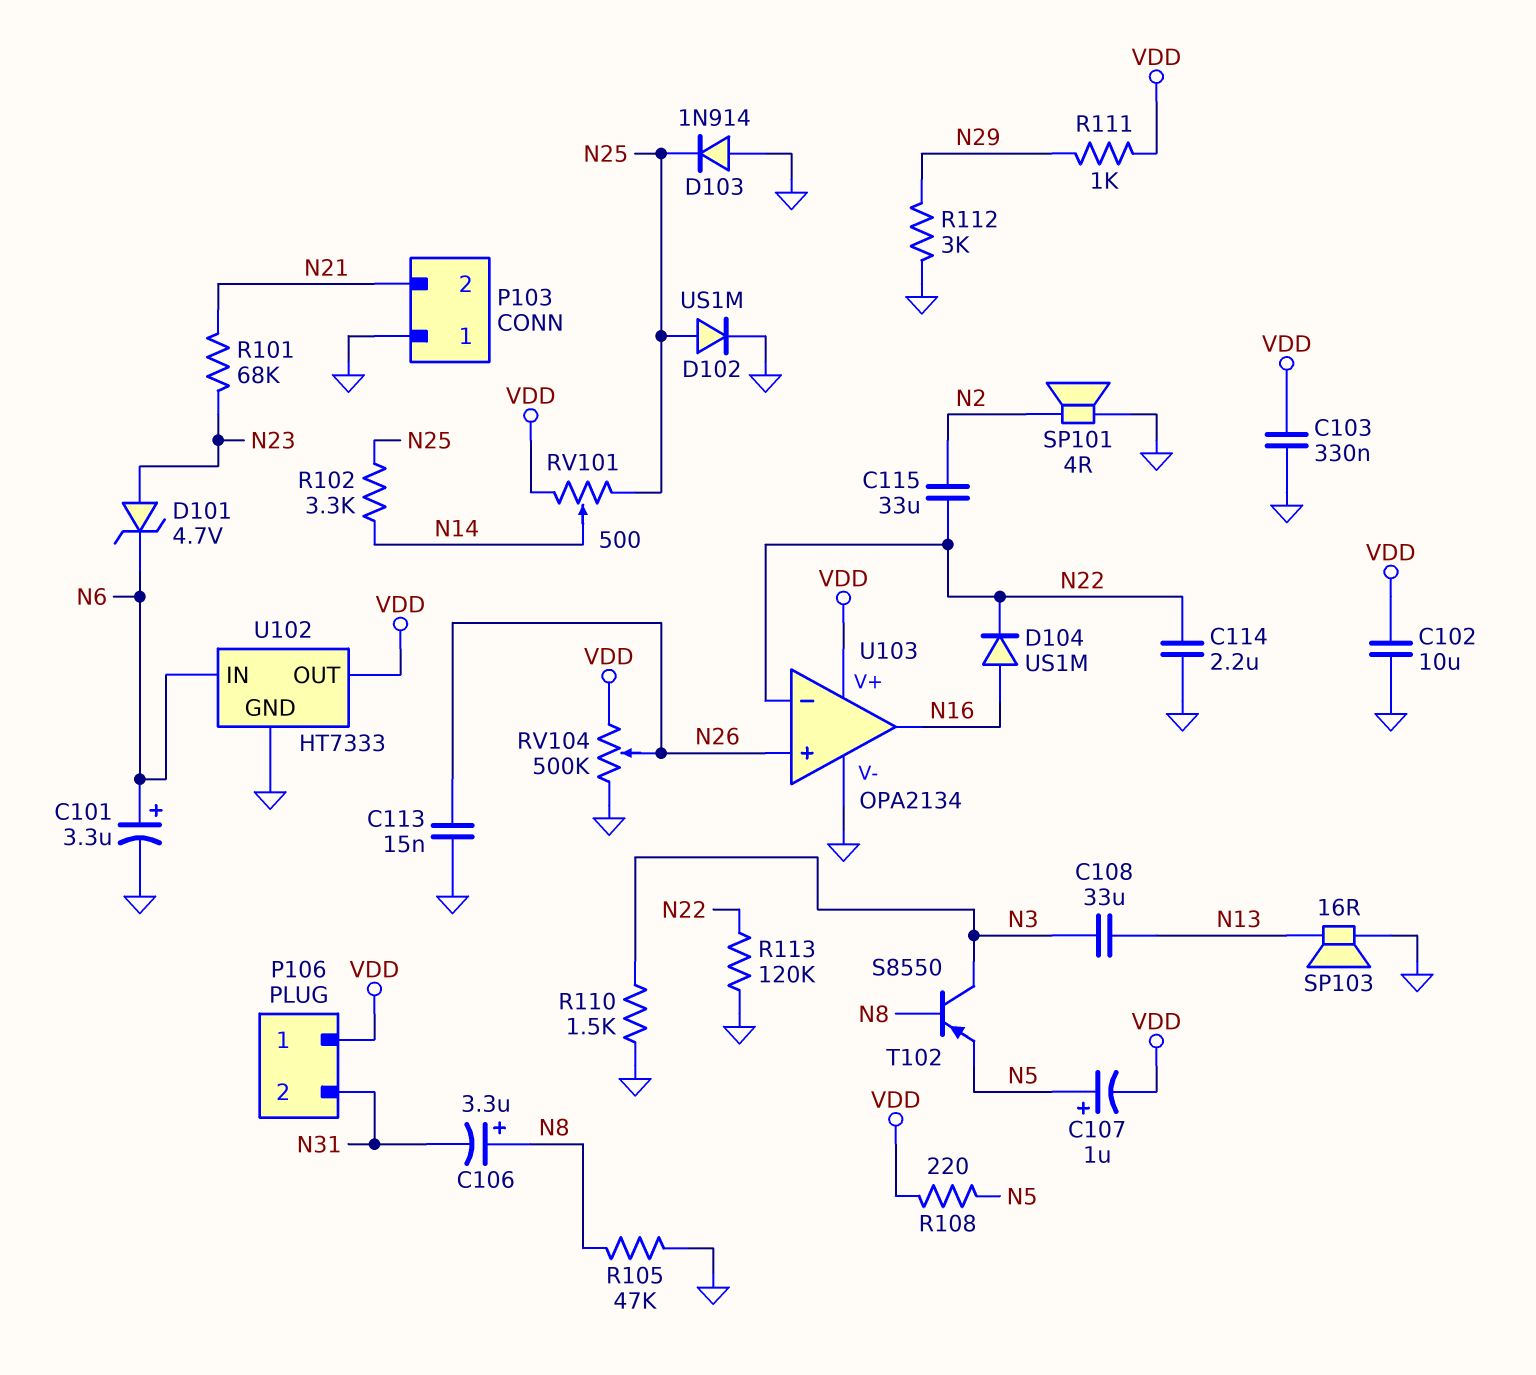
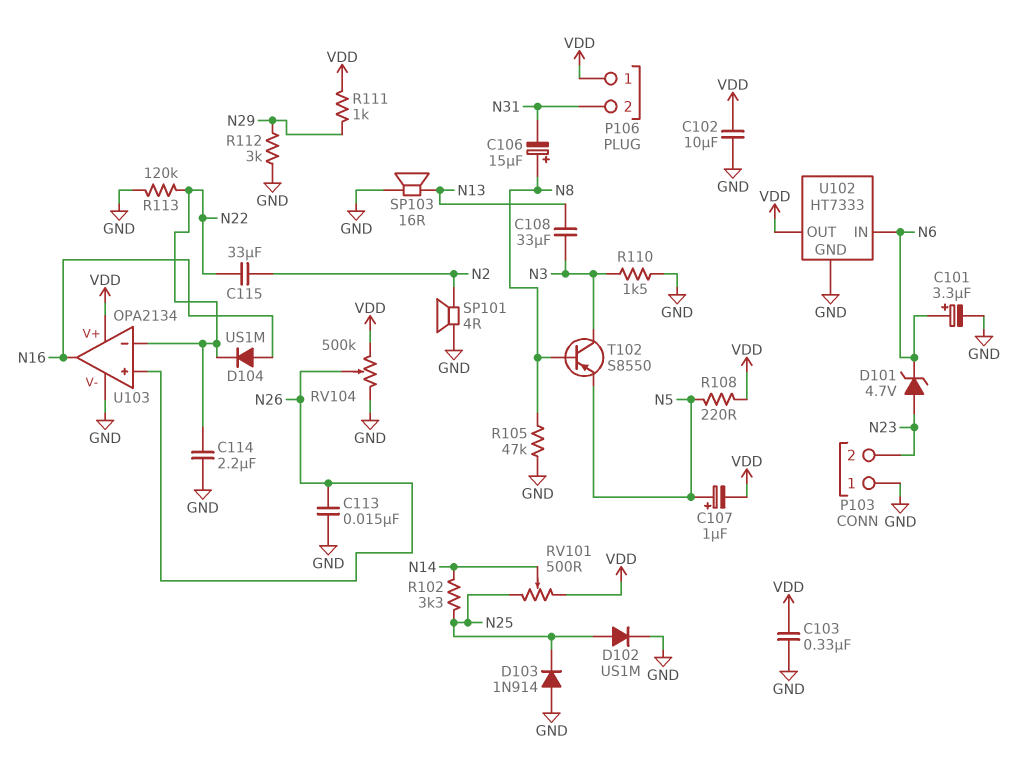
C106: 3.3uF (plus N8, minus N31) -> 15uF (plus N8, minus N31)
P103 pin 2: N21 -> N23
R101: 68k (N21, N23) -> none

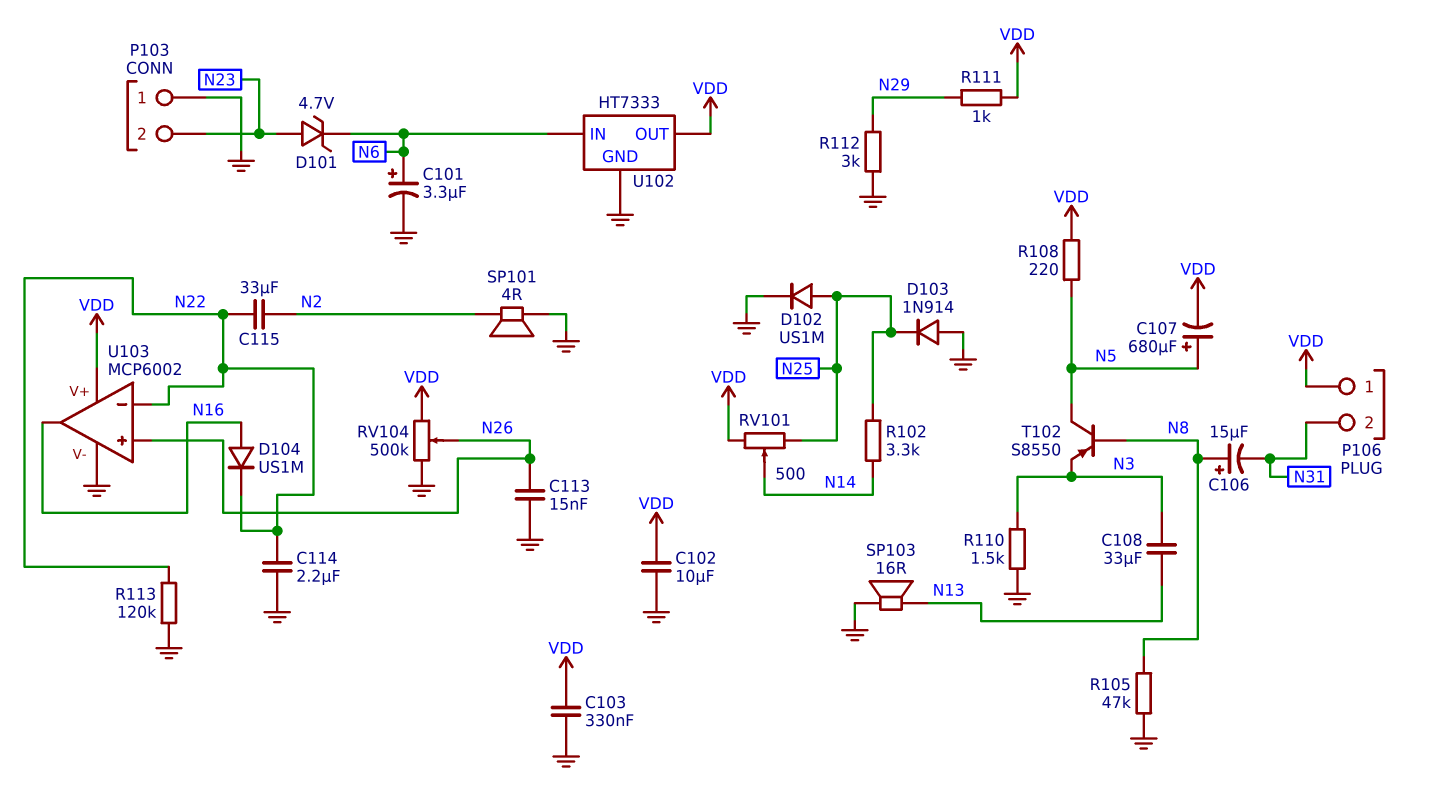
C107: 1uF (plus N5, minus VDD) -> 680uF (plus N5, minus VDD)
T102: PNP S8550 (B N8, C N3, E N5) -> PNP S8550 (B N8, C N5, E N3)
U103: OPA2134 -> MCP6002

